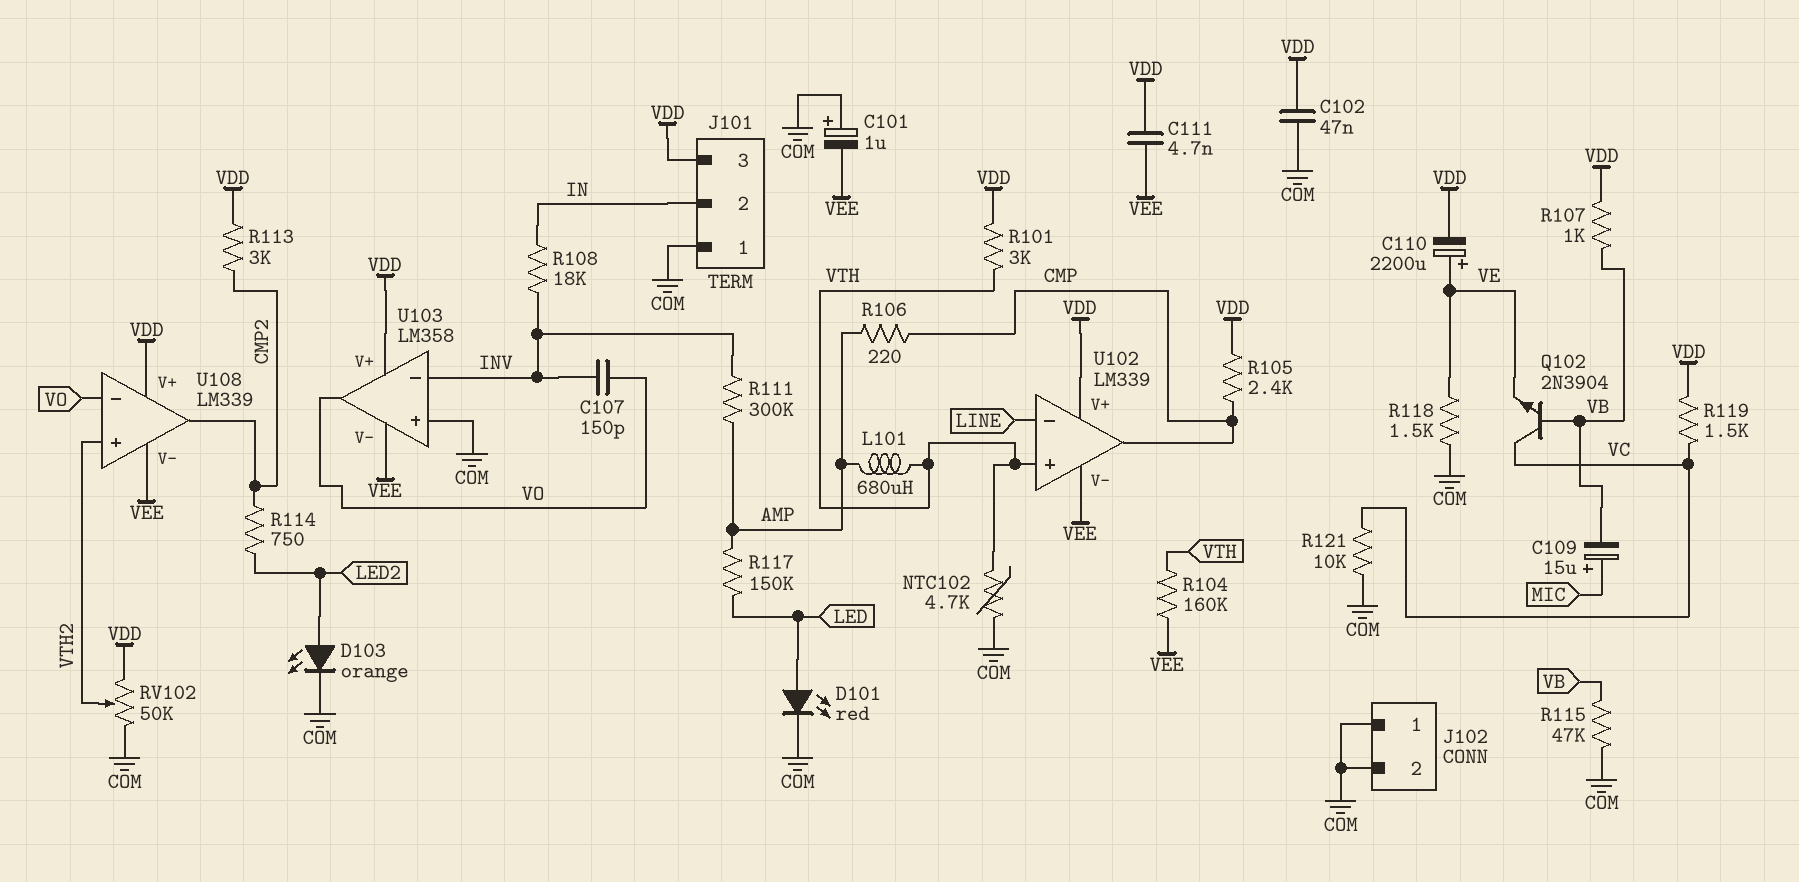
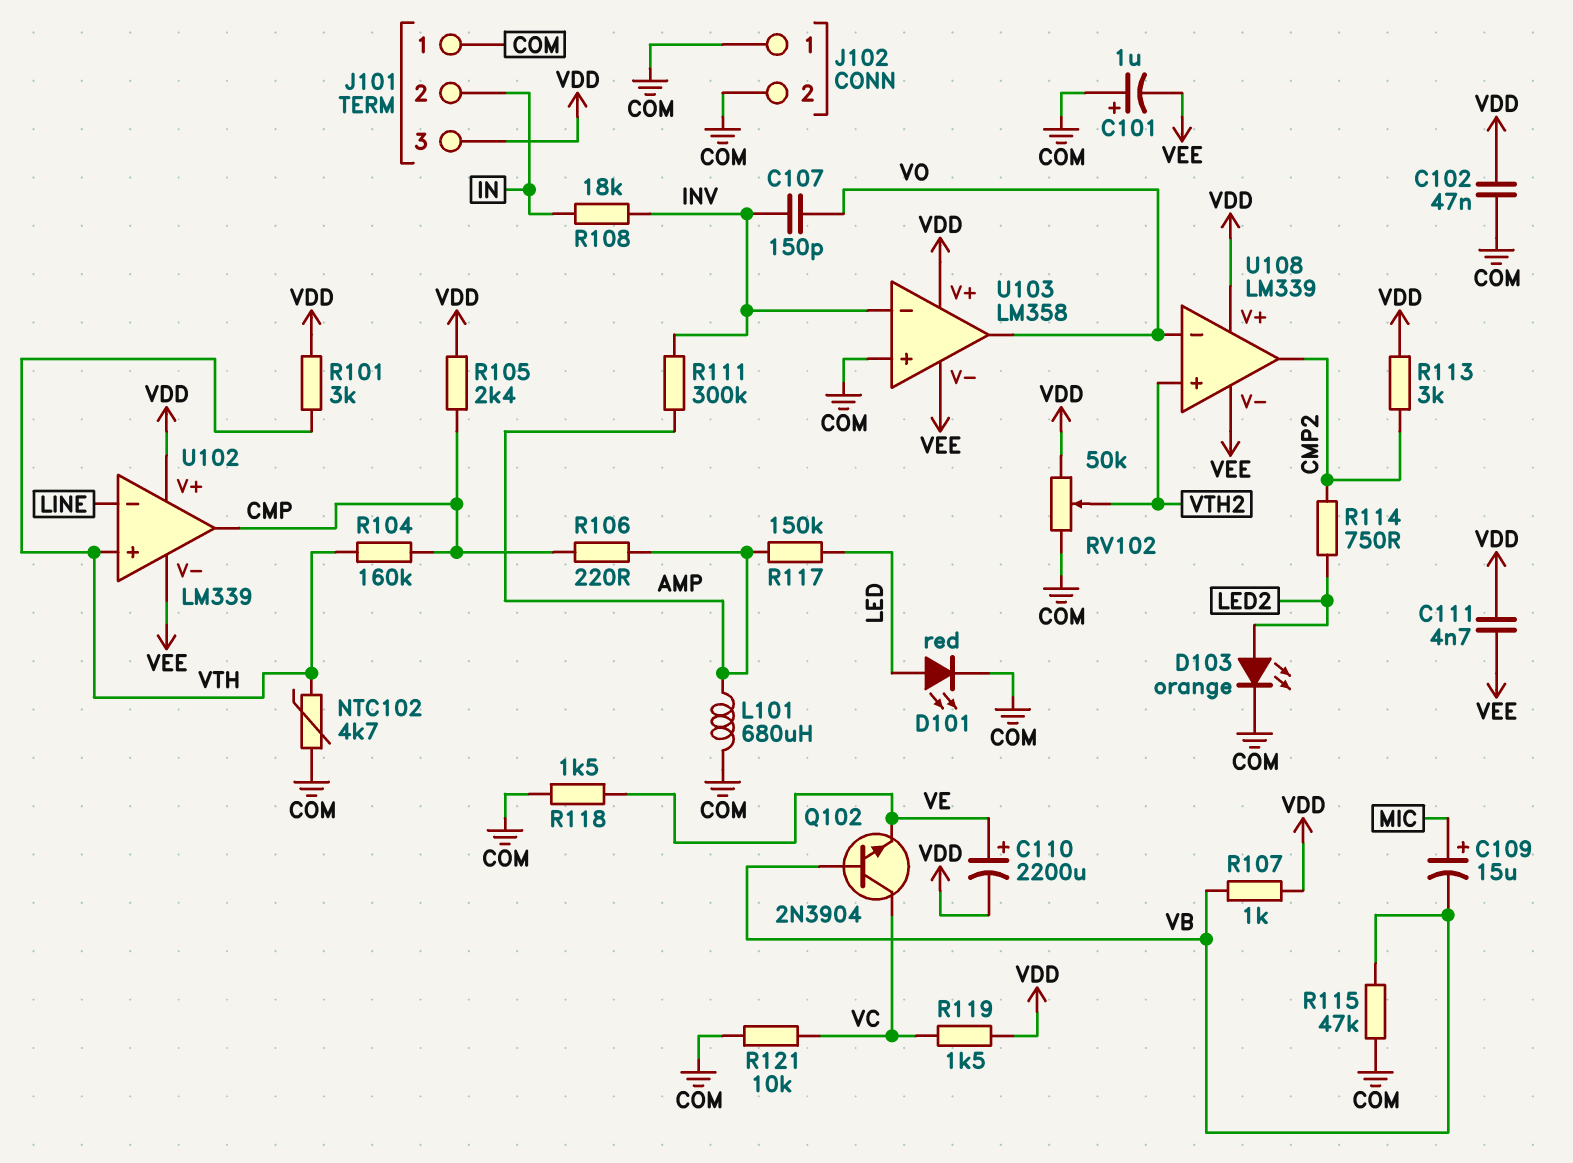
L101: 680uH (AMP, VTH) -> 680uH (AMP, COM)
R104: 160k (VEE, VTH) -> 160k (CMP, VTH)

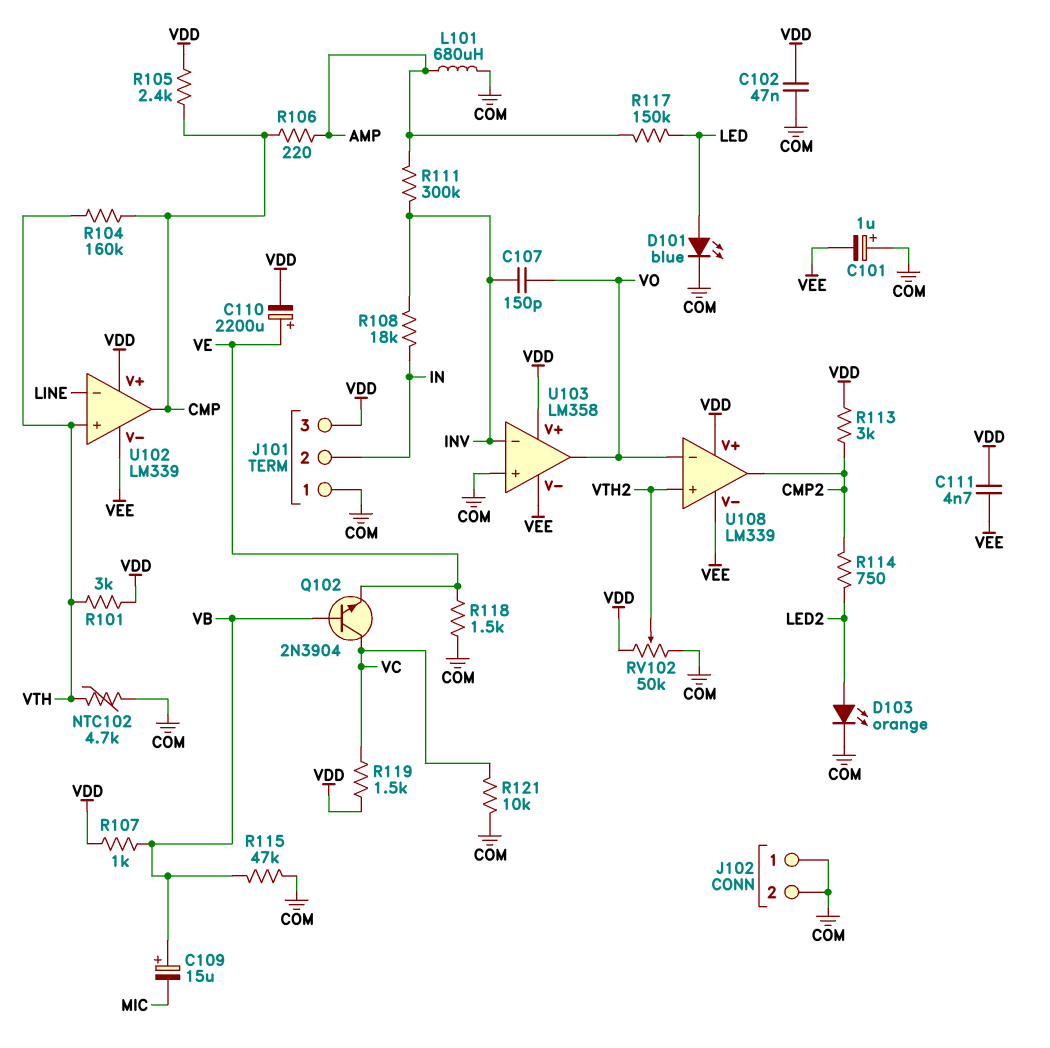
C109: 15uF (plus MIC, minus VB) -> 15uF (plus VB, minus MIC)
D101: LED red (A LED, K COM) -> LED blue (A LED, K COM)

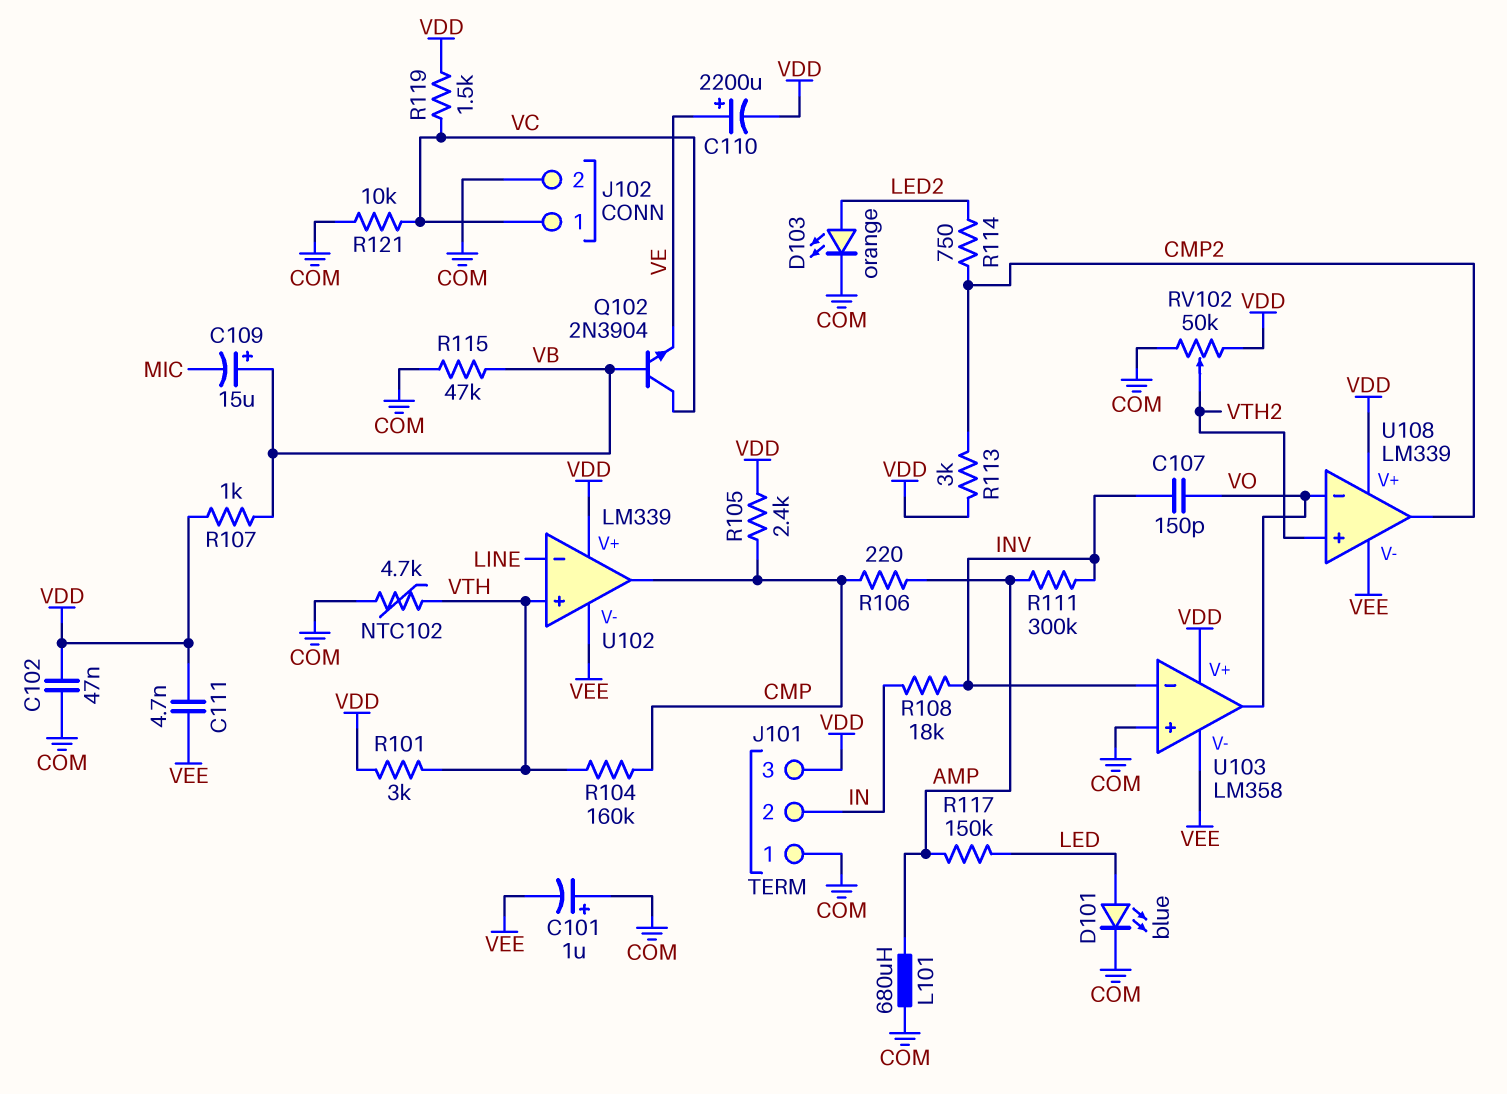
J102 pin 1: COM -> VC
R118: 1.5k (COM, VE) -> none

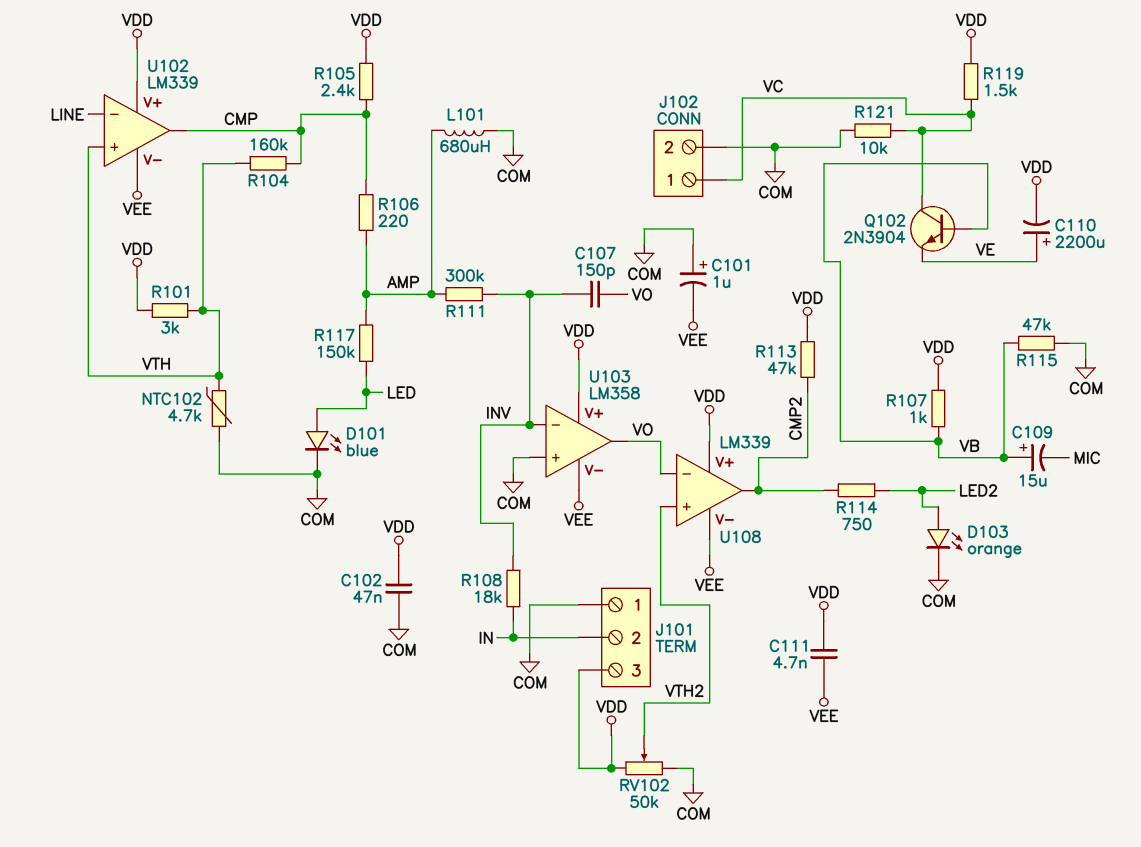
R113: 3k (CMP2, VDD) -> 47k (CMP2, VDD)

